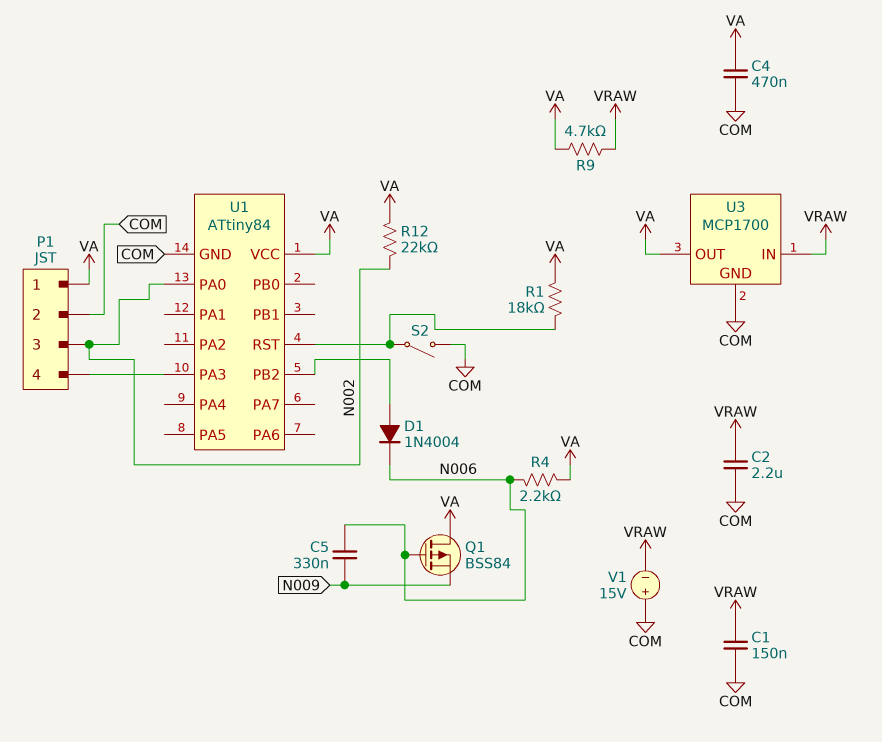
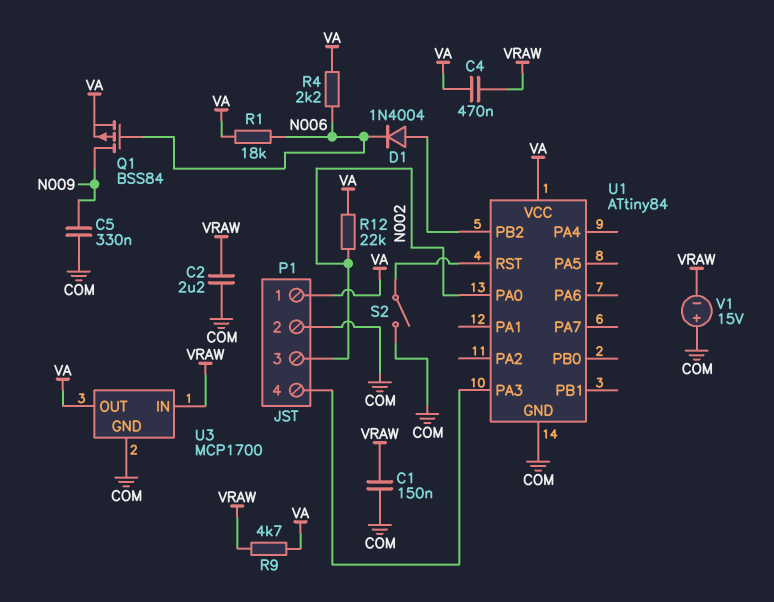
C4: 470nF (COM, VA) -> 470nF (VA, VRAW)
C5: 330nF (N006, N009) -> 330nF (COM, N009)
Q1: PMOS BSS84 (G N006, D VA, S N009) -> PMOS BSS84 (G N006, D N009, S VA)
R1: 18k (U1/RST, VA) -> 18k (N006, VA)

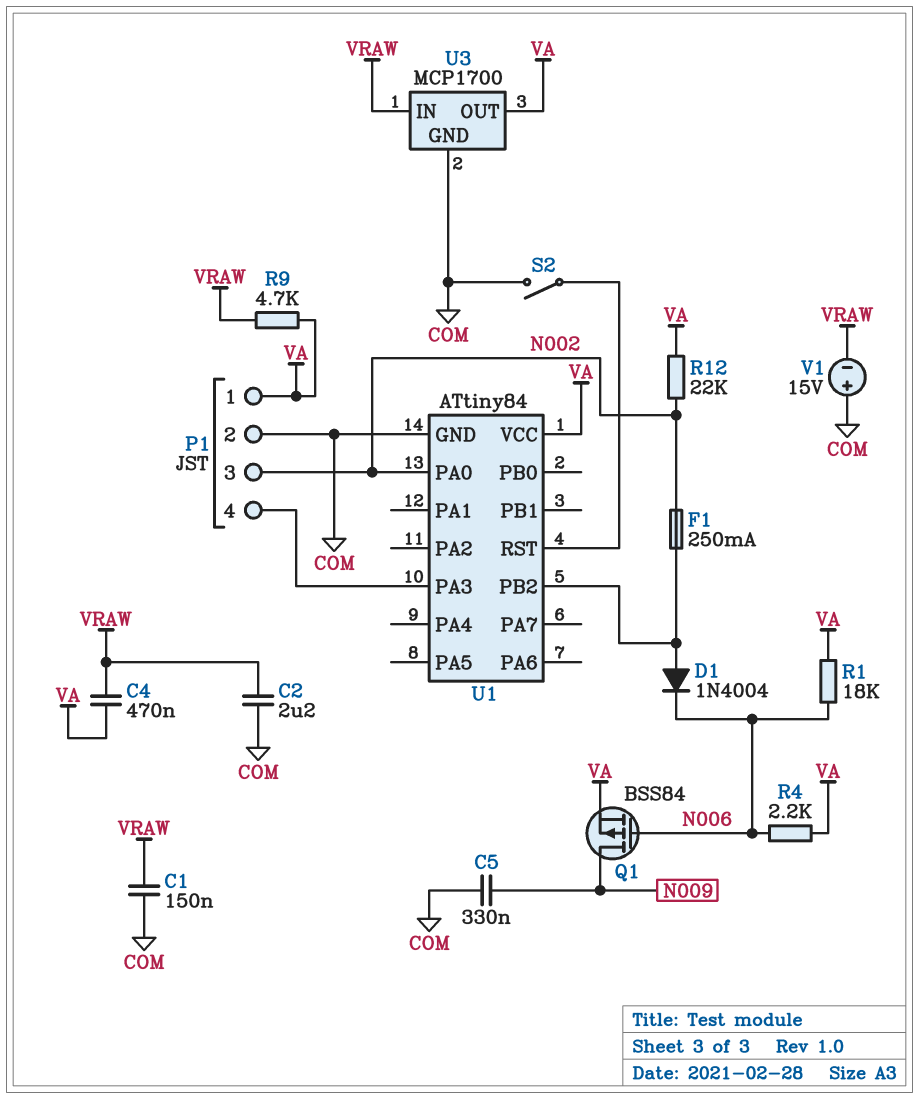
F1: none -> 250mA (N002, U1/PB2)

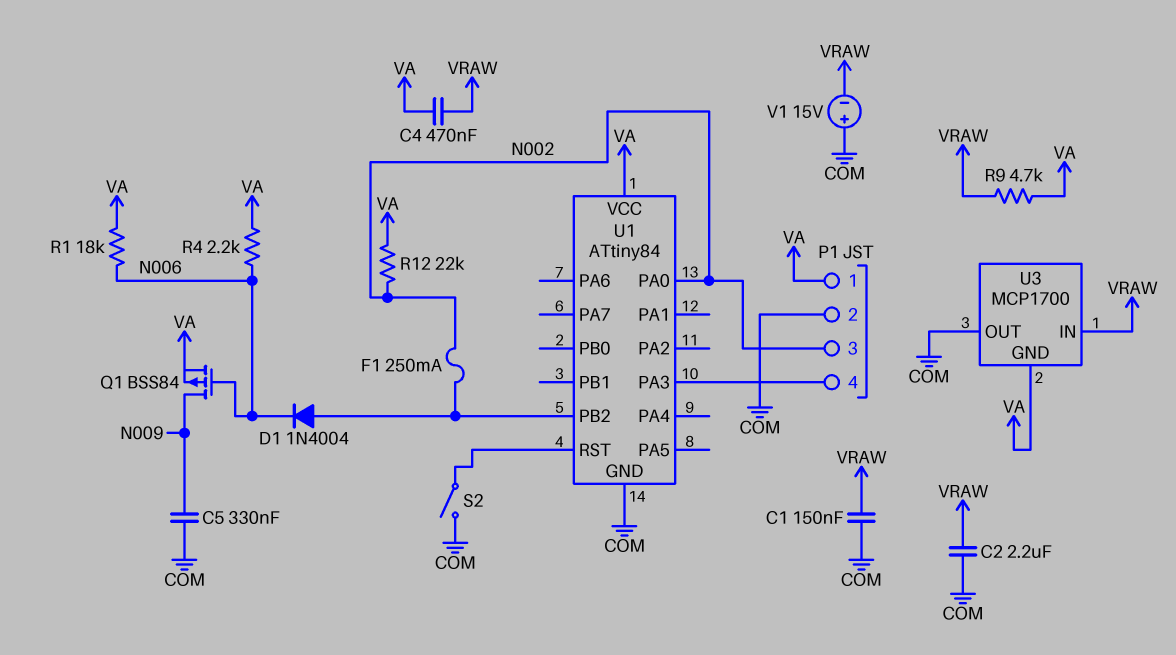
U3 pin GND: COM -> VA
U3 pin OUT: VA -> COM

